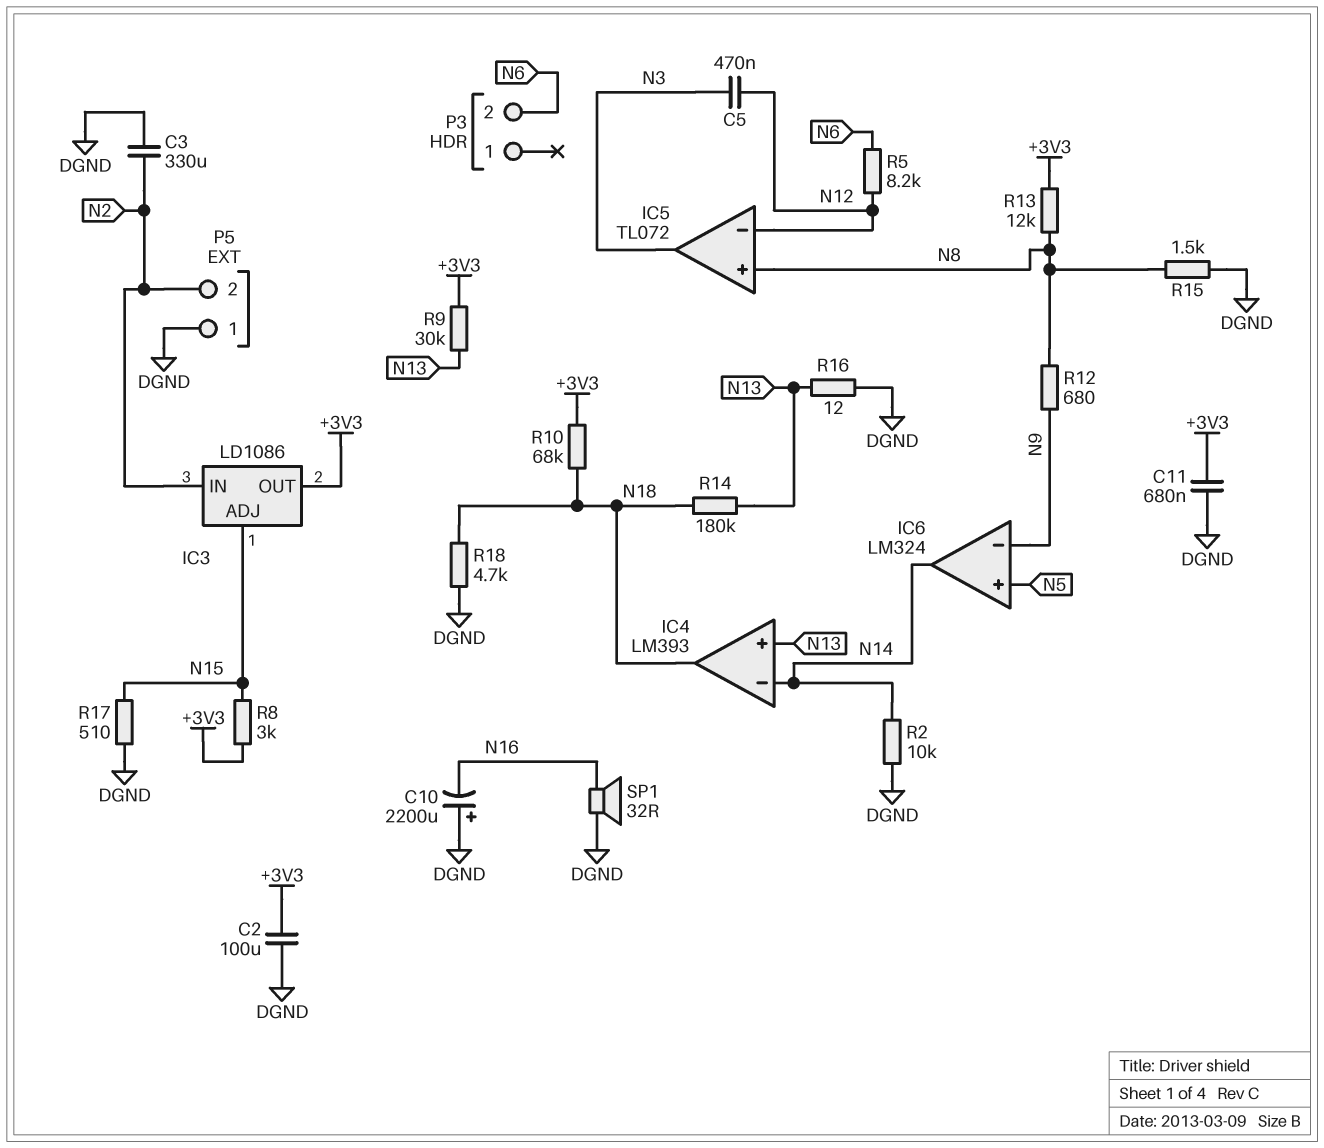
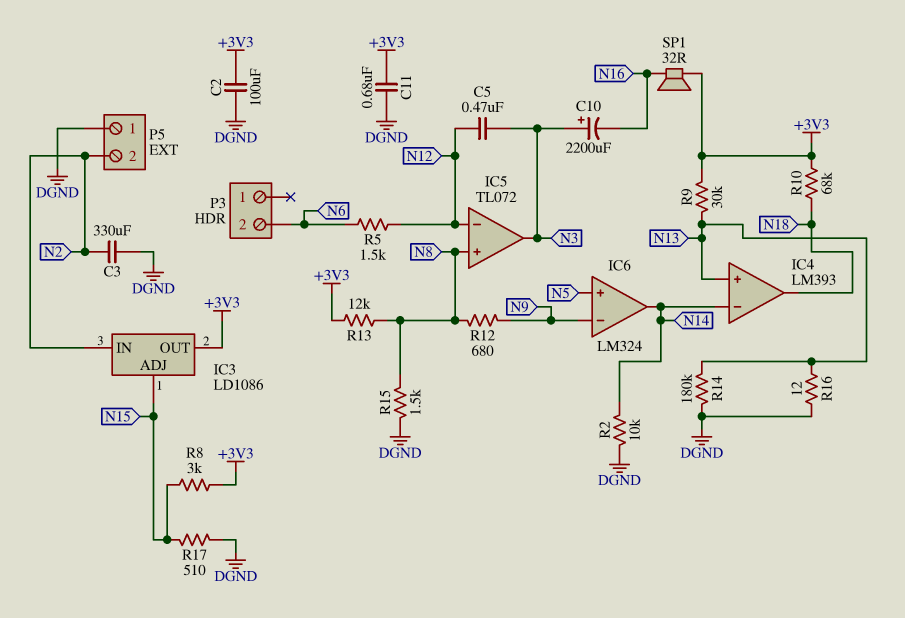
C10: 2200uF (plus DGND, minus N16) -> 2200uF (plus N3, minus N16)
R5: 8.2k (N6, N12) -> 1.5k (N6, N12)
R14: 180k (N13, N18) -> 180k (DGND, N13)
R18: 4.7k (DGND, N18) -> none
SP1: speaker 32R (DGND, N16) -> speaker 32R (+3V3, N16)

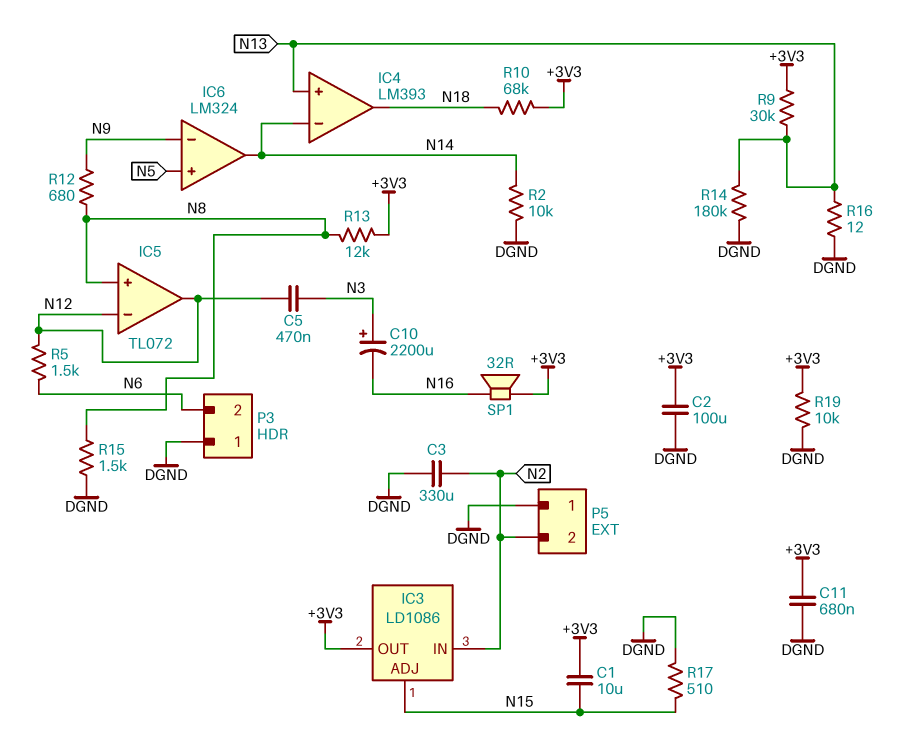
C1: none -> 10uF (+3V3, N15)
IC5 pin out: N3 -> N12
P3 pin 1: none -> DGND
R8: 3k (+3V3, N15) -> none
R19: none -> 10k (+3V3, DGND)

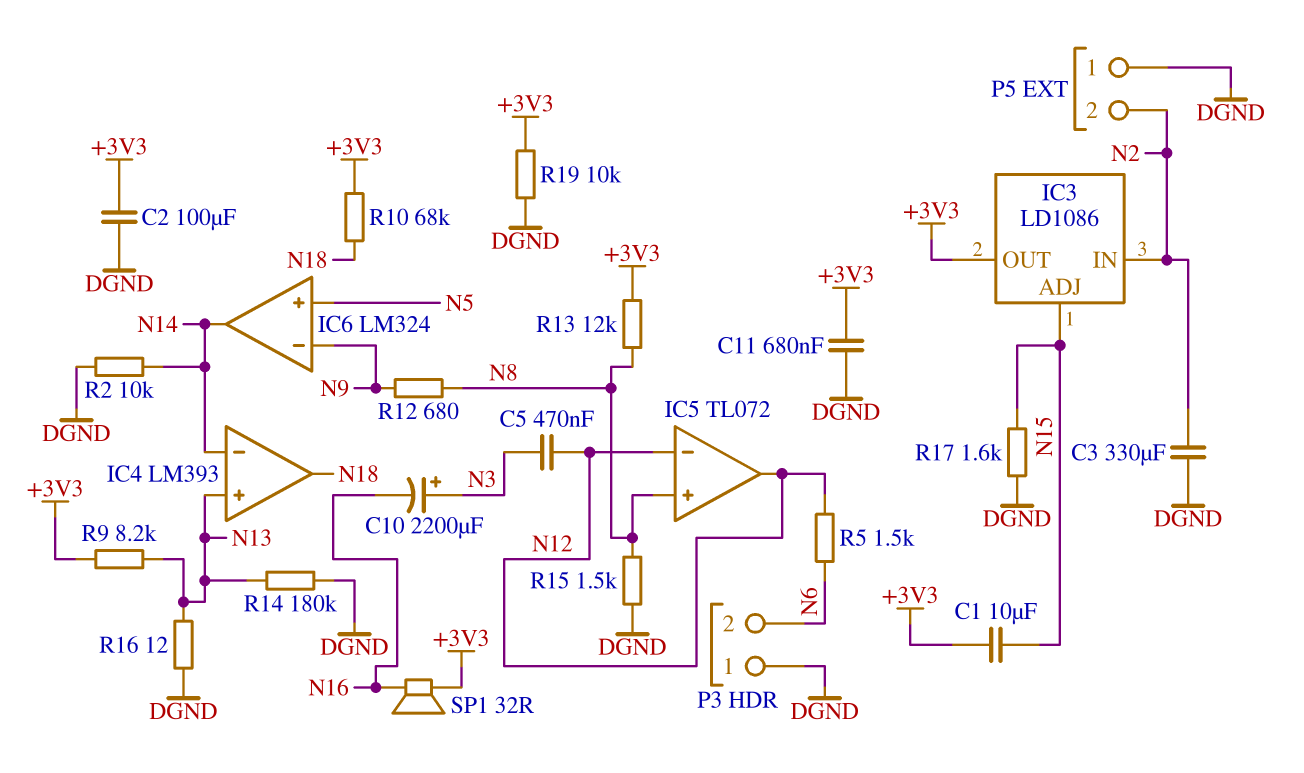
R9: 30k (+3V3, N13) -> 8.2k (+3V3, N13)
R17: 510 (DGND, N15) -> 1.6k (DGND, N15)

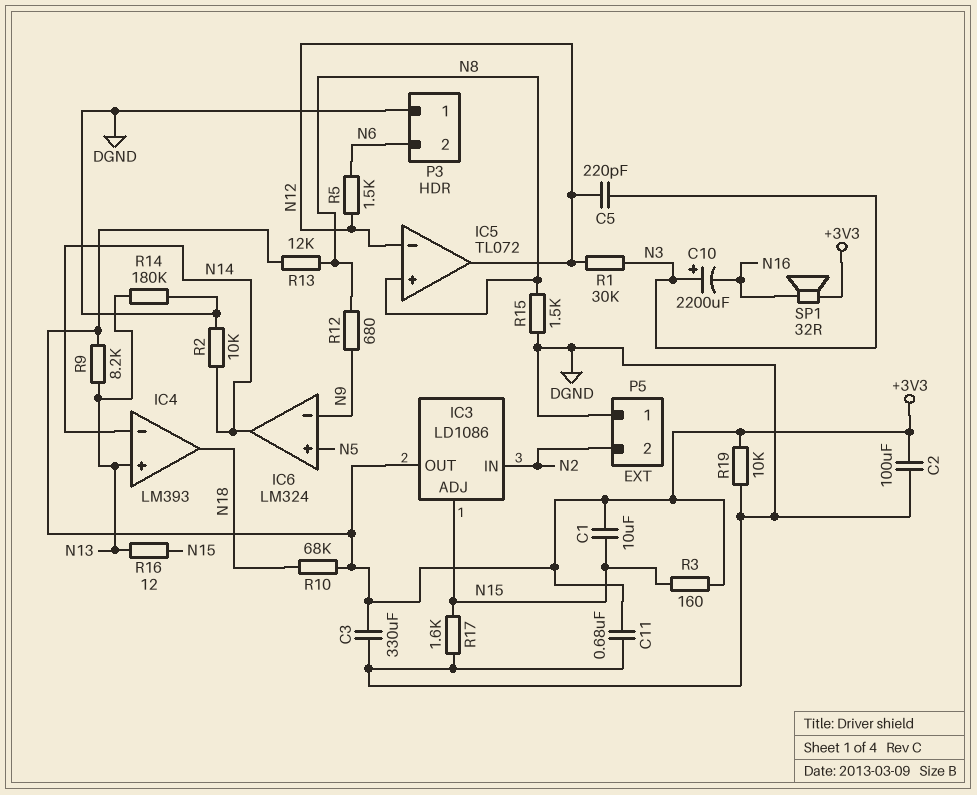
C3: 330uF (DGND, N2) -> 330uF (+3V3, DGND)
C5: 470nF (N3, N12) -> 220pF (N3, N12)
R1: none -> 30k (N3, N12)
R3: none -> 160 (+3V3, N15)
R16: 12 (DGND, N13) -> 12 (N13, N15)

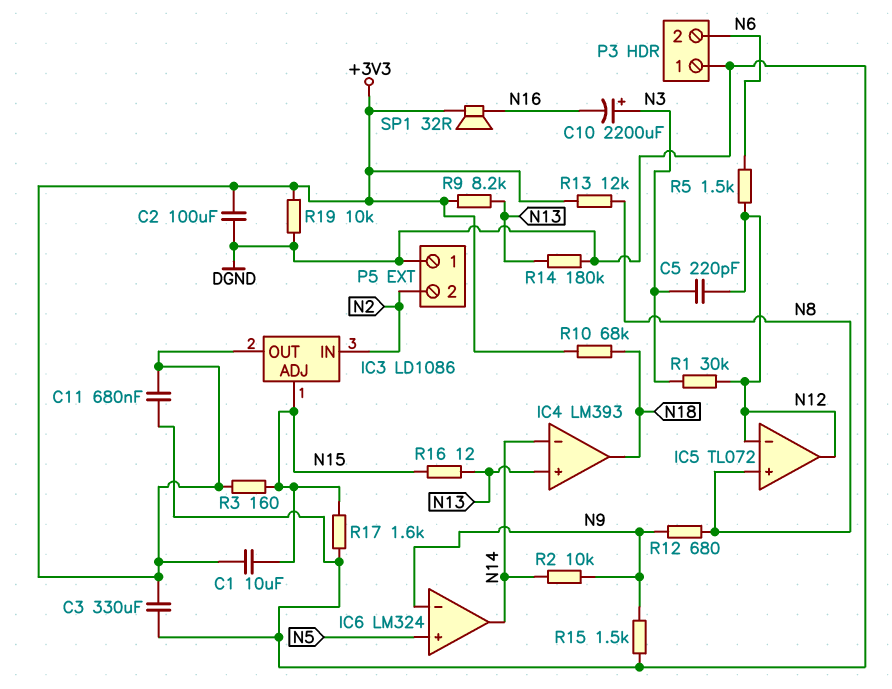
R2: 10k (DGND, N14) -> 10k (N9, N14)
R15: 1.5k (DGND, N8) -> 1.5k (DGND, N9)

